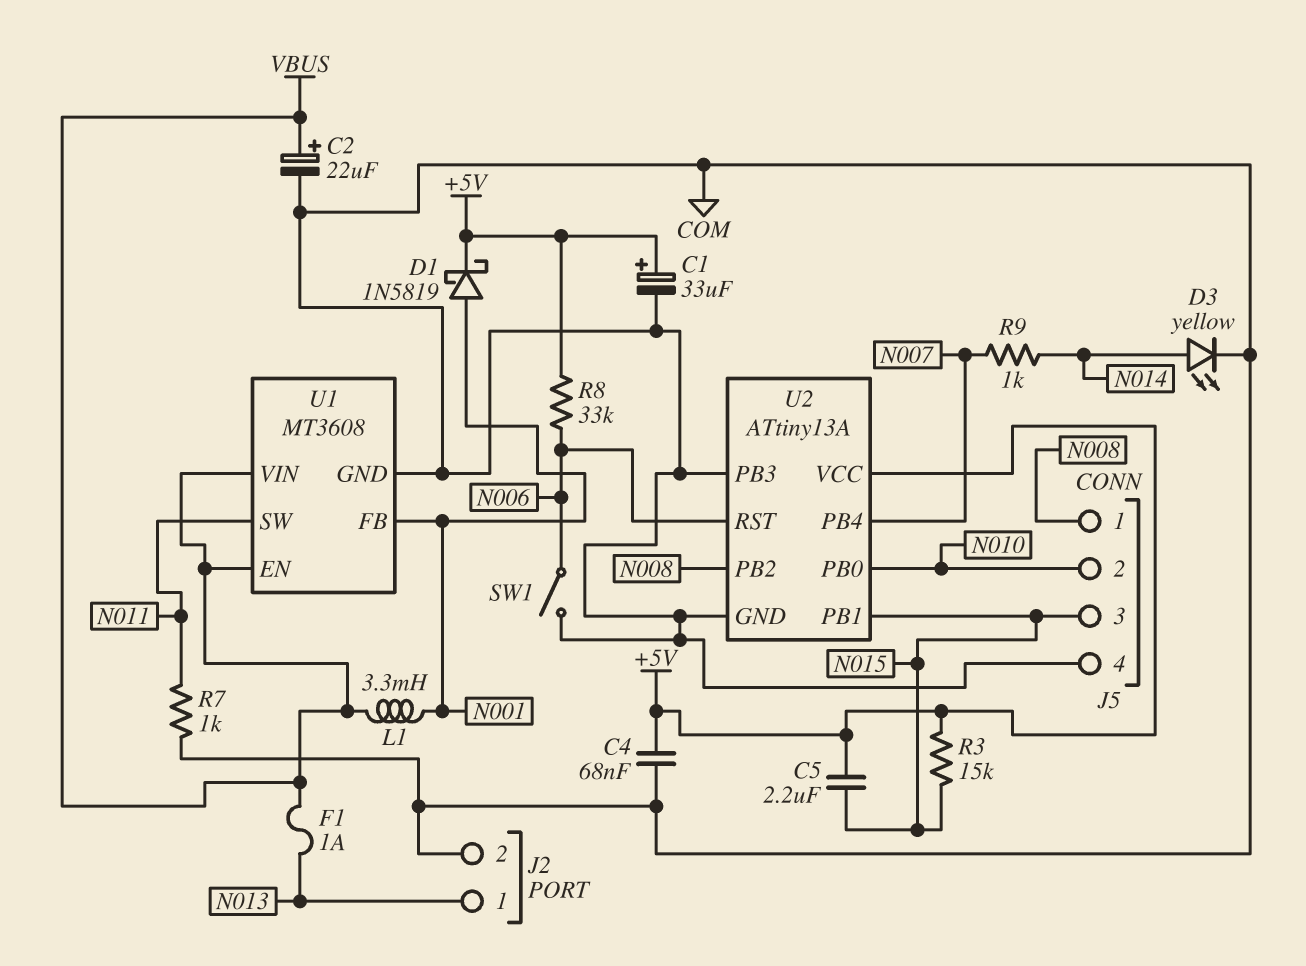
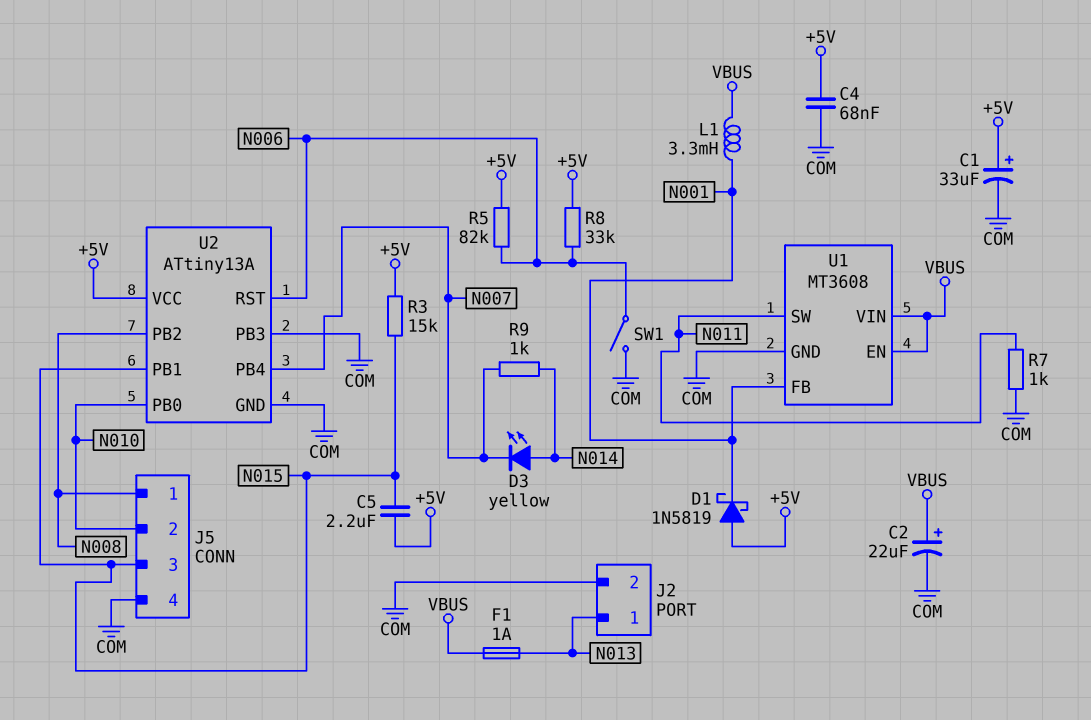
D1: schottky 1N5819 (A N001, K +5V) -> schottky 1N5819 (A +5V, K N001)
D3: LED yellow (A N014, K COM) -> LED yellow (A N014, K N007)
R5: none -> 82k (+5V, N006)

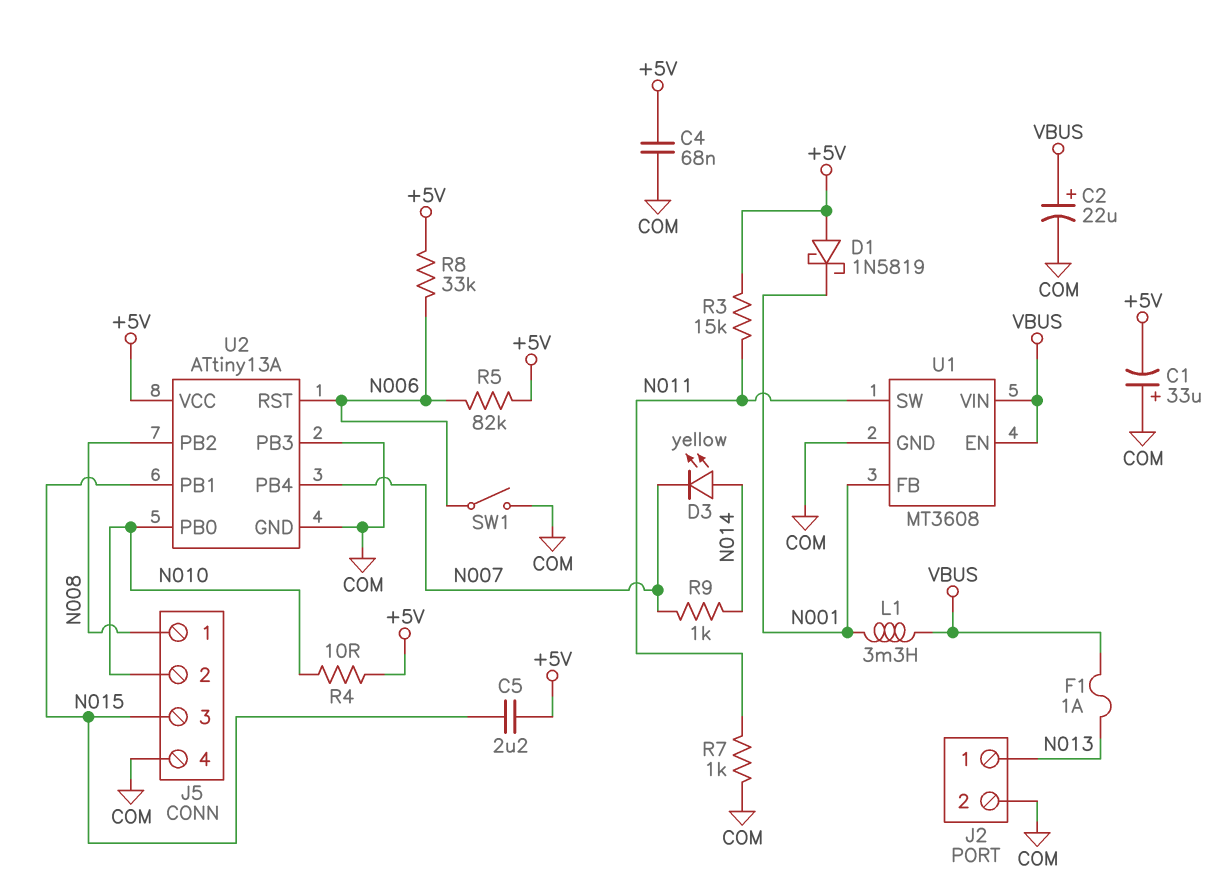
C1: 33uF (plus +5V, minus COM) -> 33uF (plus COM, minus +5V)
R3: 15k (+5V, N015) -> 15k (+5V, N011)
R4: none -> 10 (+5V, N010)

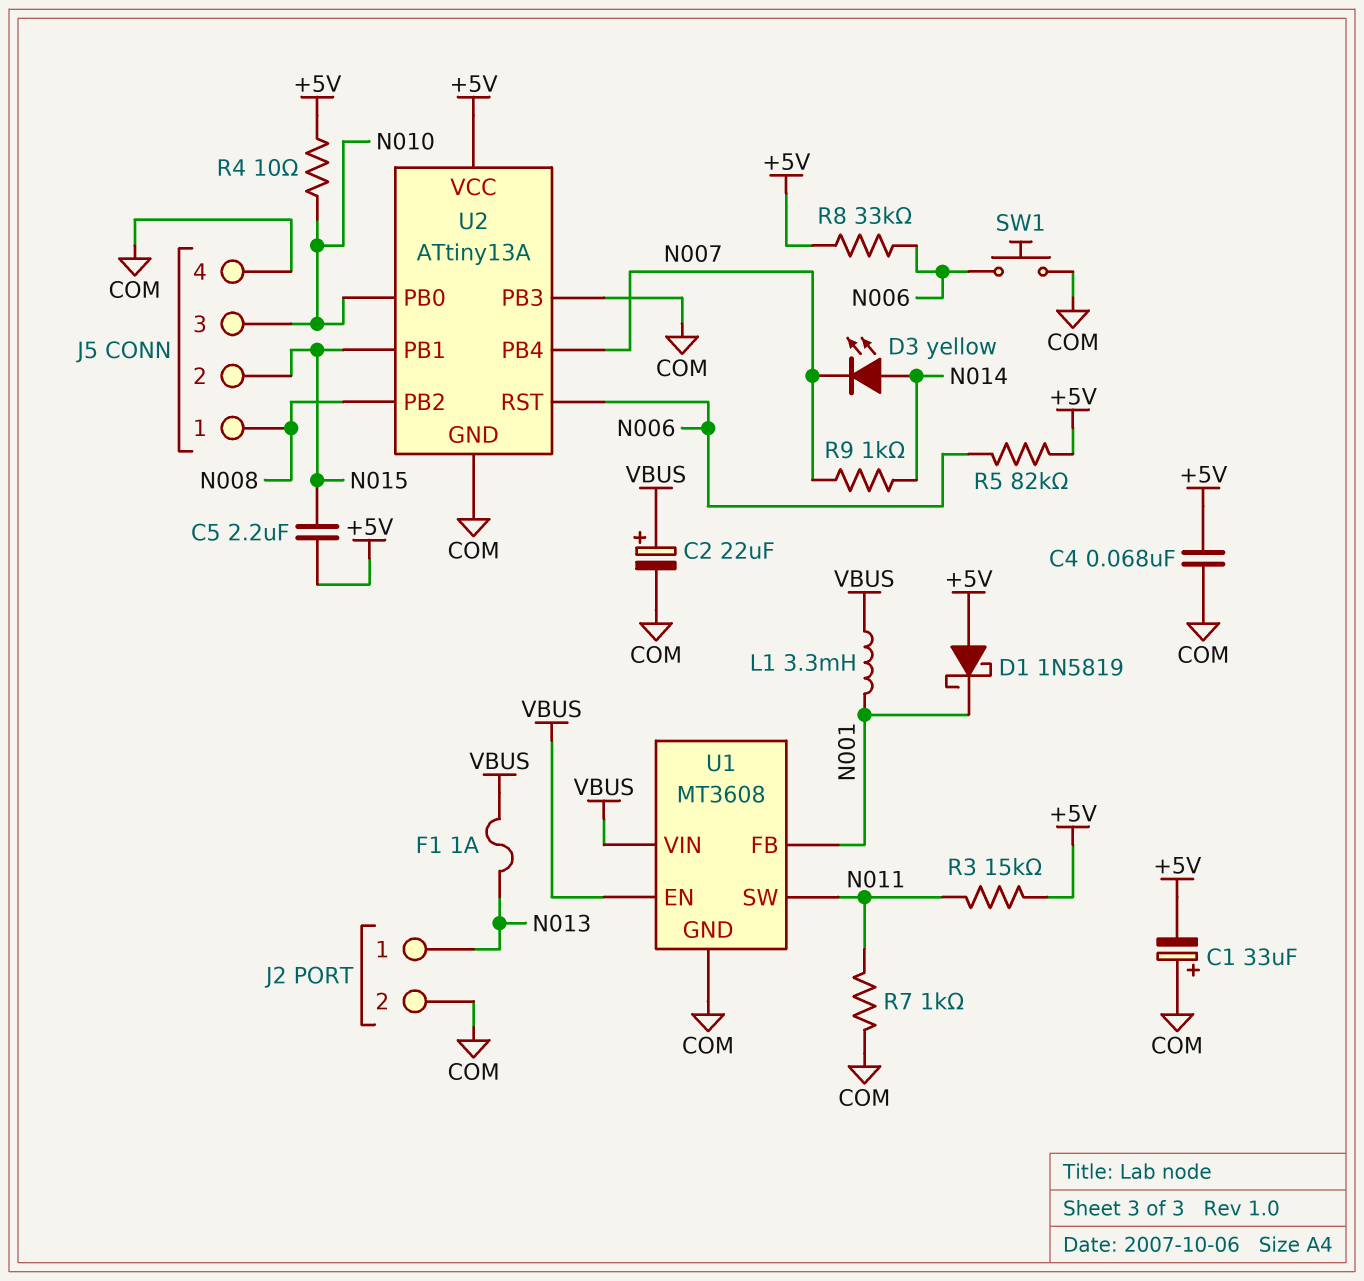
J5 pin 2: N010 -> N015
J5 pin 3: N015 -> N010
SW1: switch (COM, N006) -> button (COM, N006)

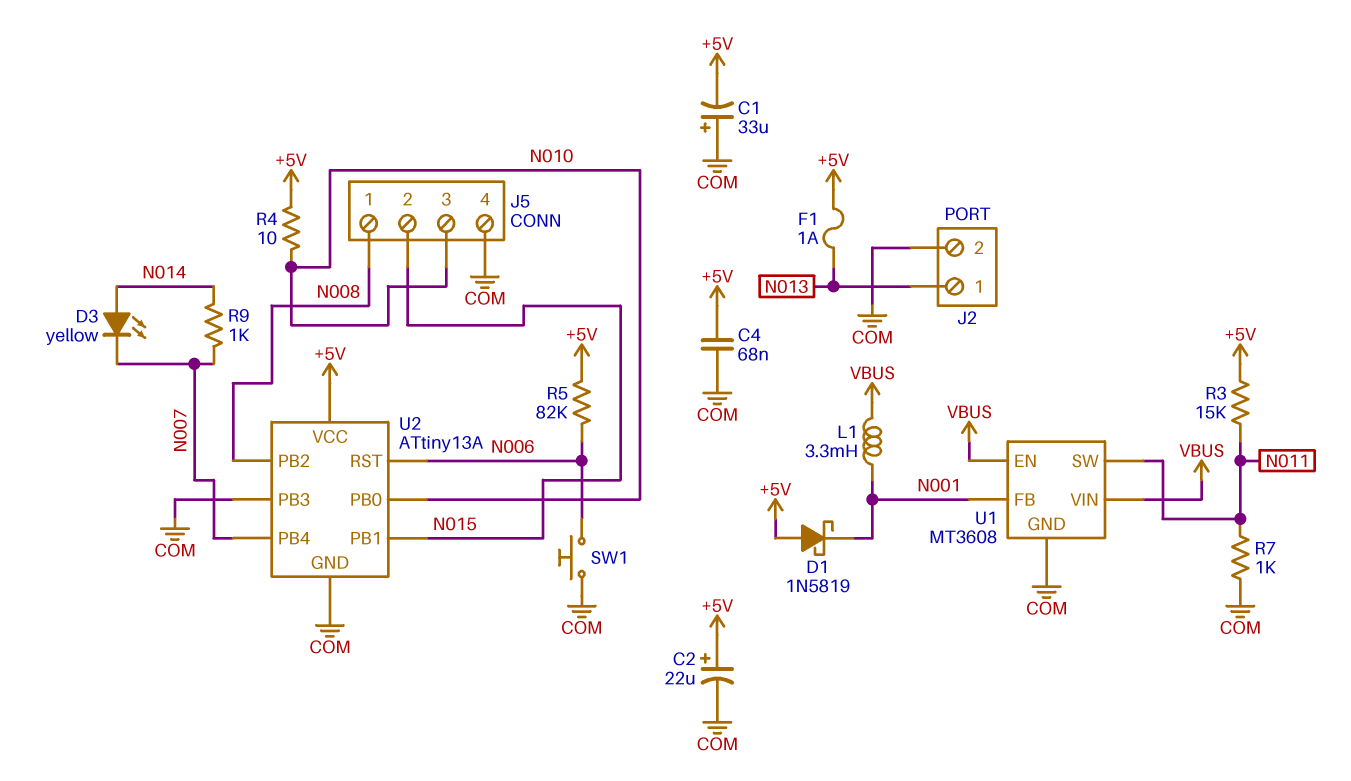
C2: 22uF (plus VBUS, minus COM) -> 22uF (plus +5V, minus COM)
C5: 2.2uF (+5V, N015) -> none
F1: 1A (N013, VBUS) -> 1A (+5V, N013)
R8: 33k (+5V, N006) -> none

